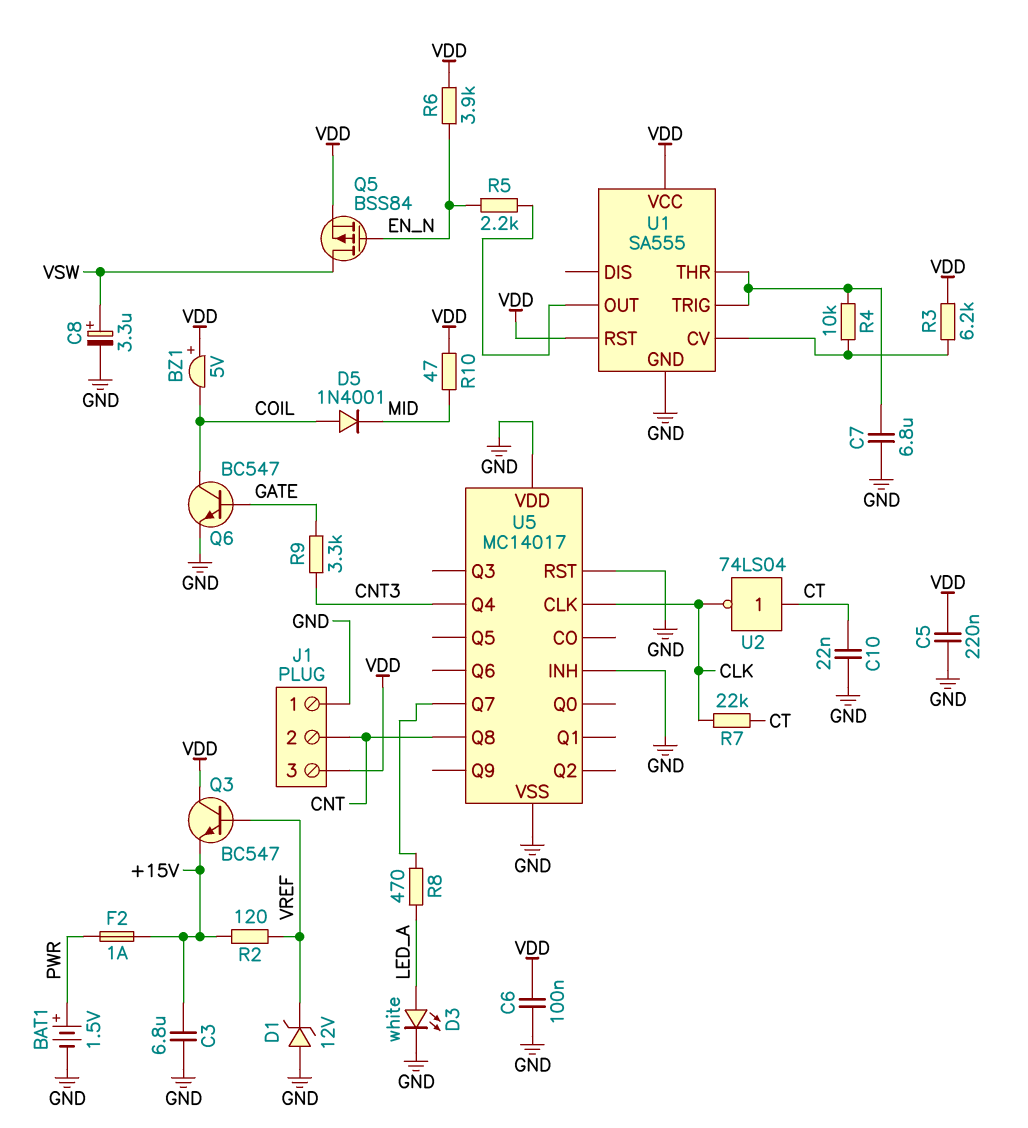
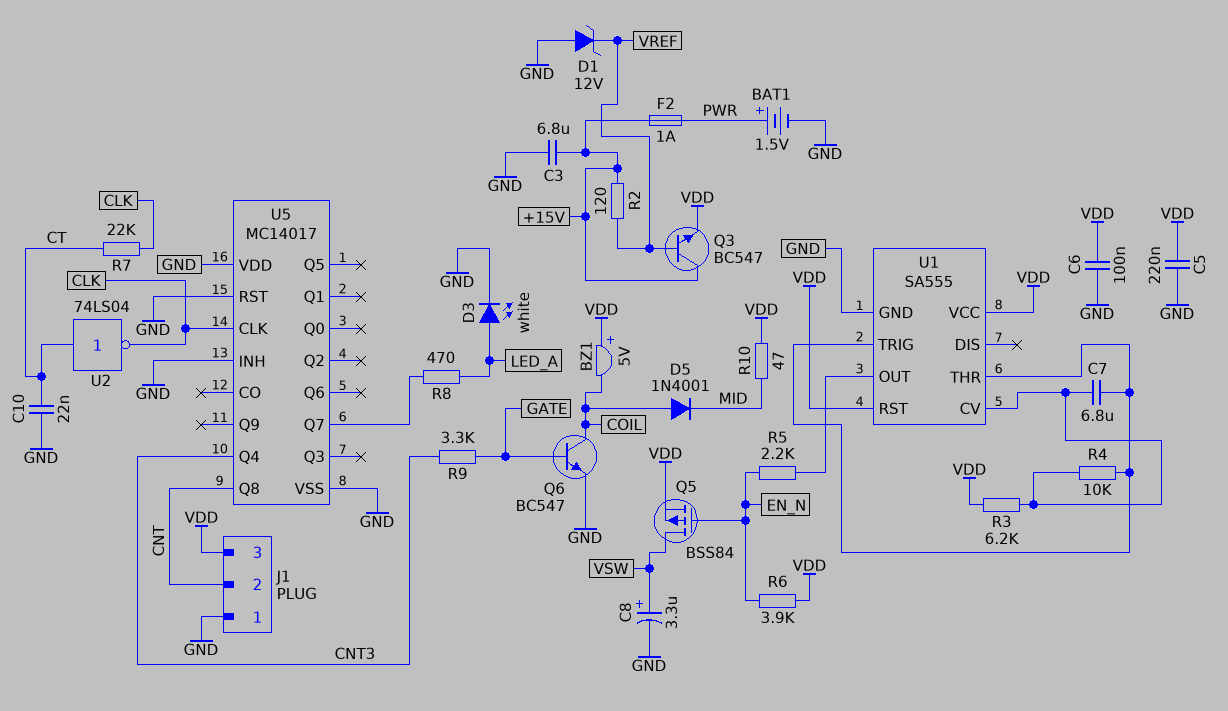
C7: 6.8uF (GND, U1/THR) -> 6.8uF (U1/CV, U1/THR)
Q3: NPN BC547 (B VREF, C VDD, E +15V) -> NPN BC547 (B VREF, C +15V, E VDD)

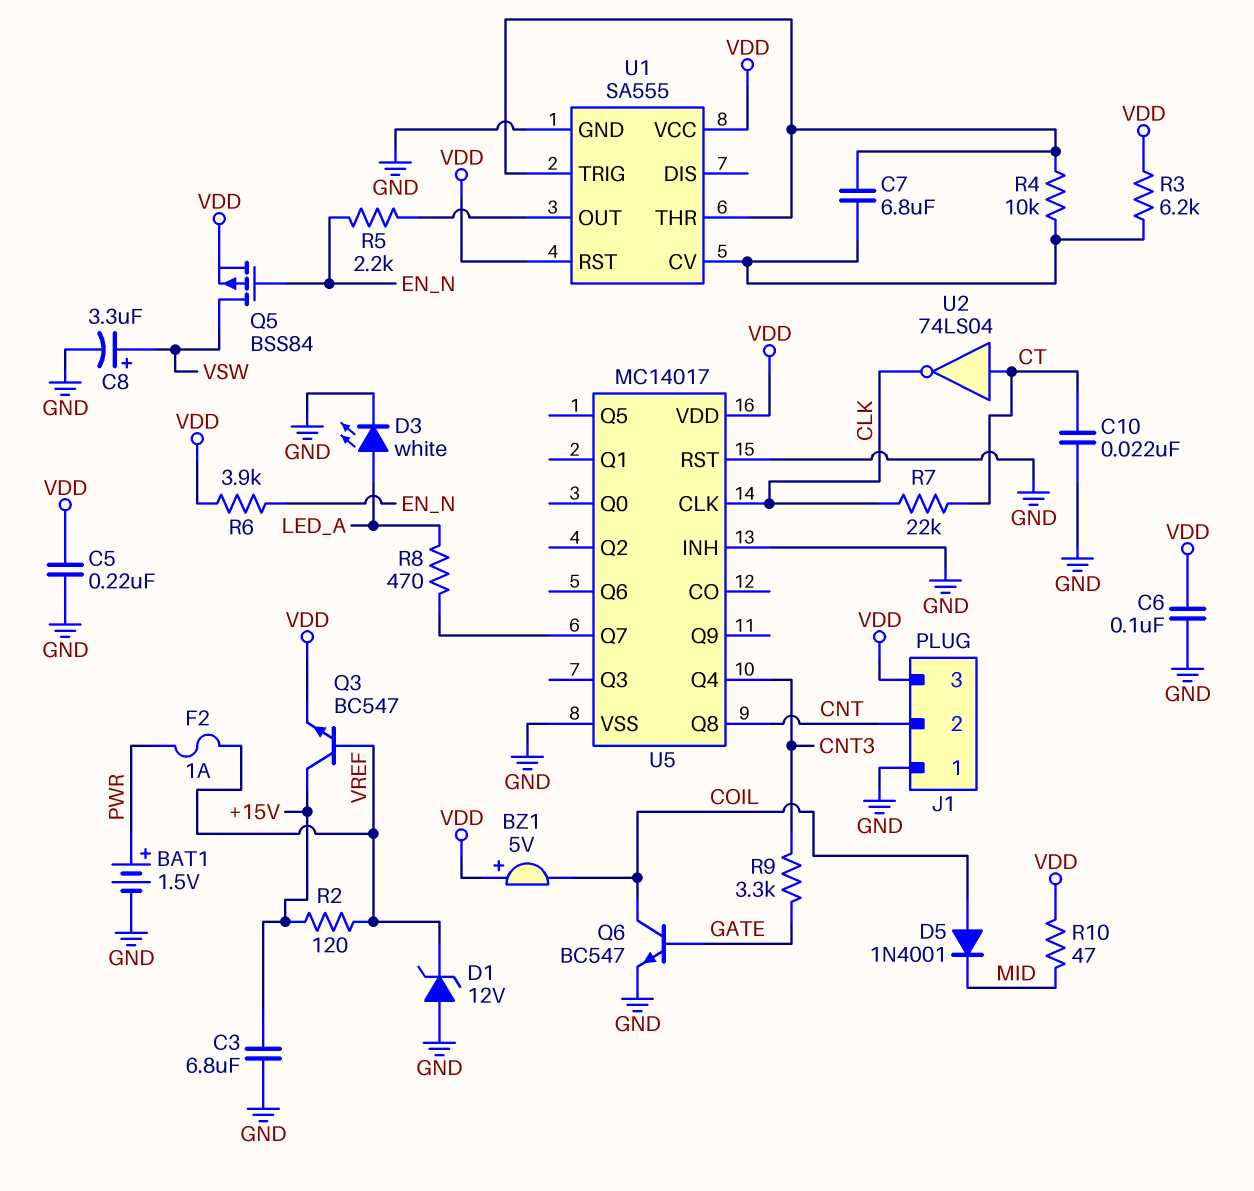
F2: 1A (+15V, PWR) -> 1A (PWR, VREF)
U5 pin VDD: GND -> VDD

